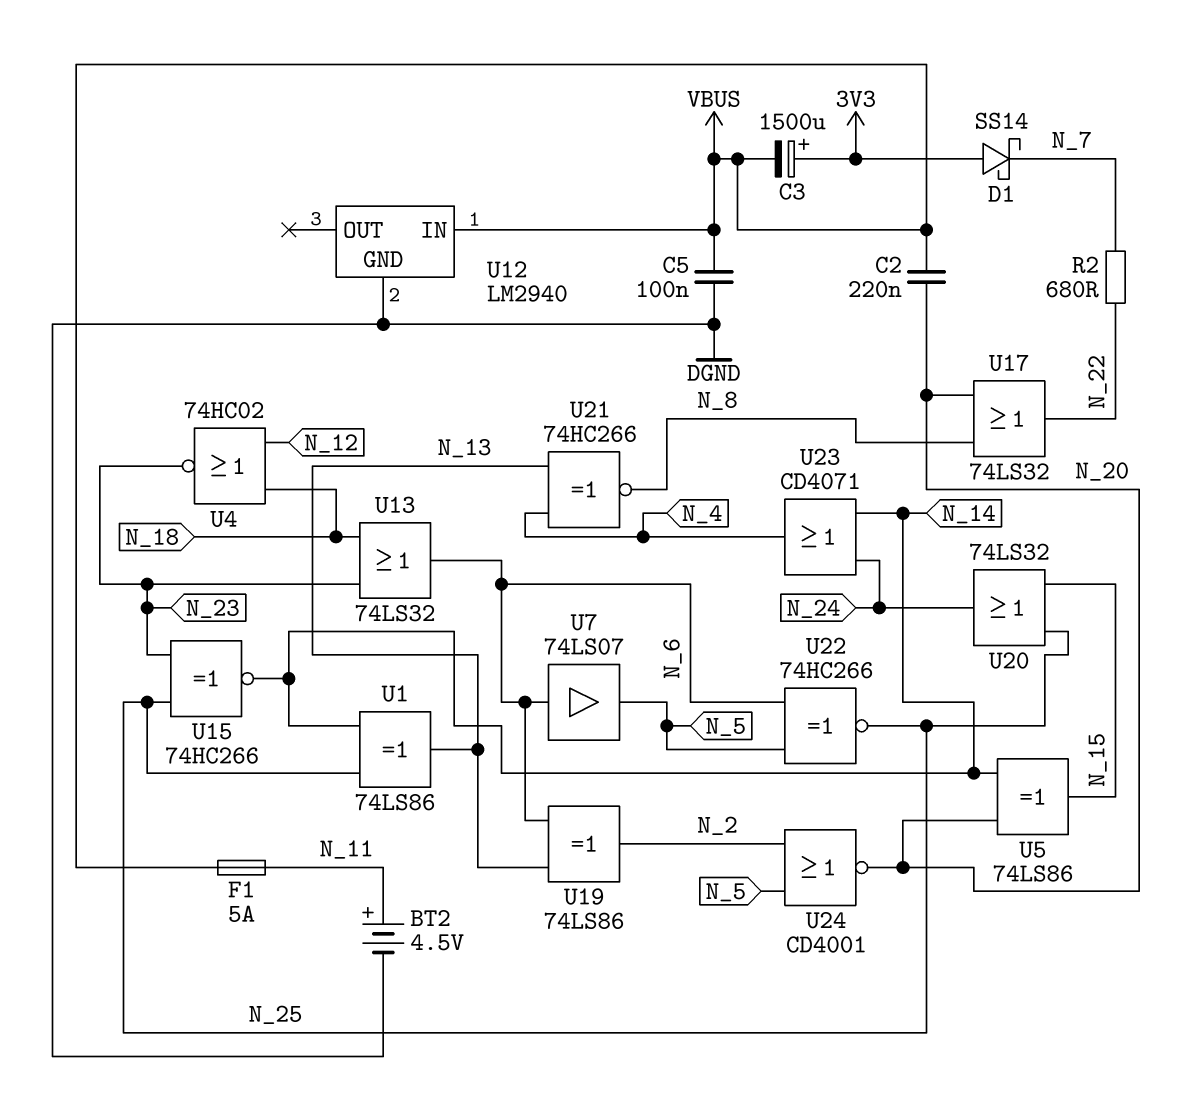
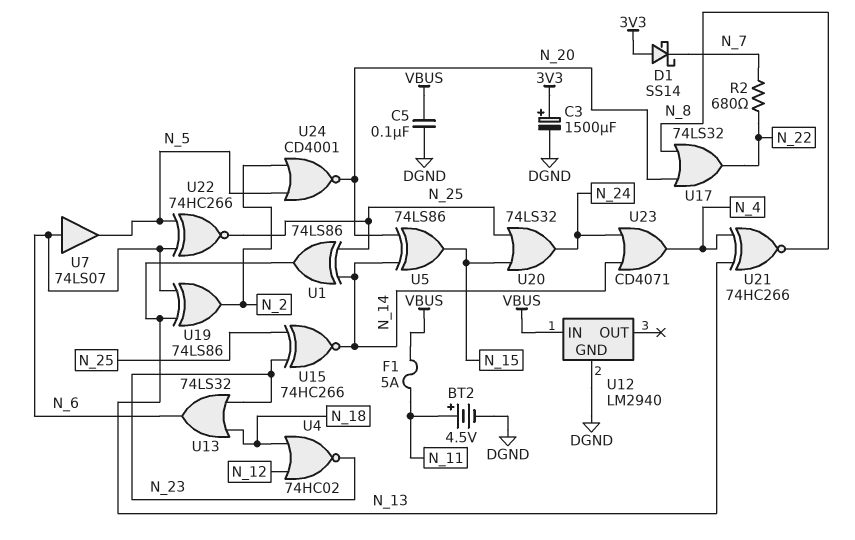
C2: 220nF (N_20, VBUS) -> none
C3: 1500uF (plus 3V3, minus VBUS) -> 1500uF (plus 3V3, minus DGND)

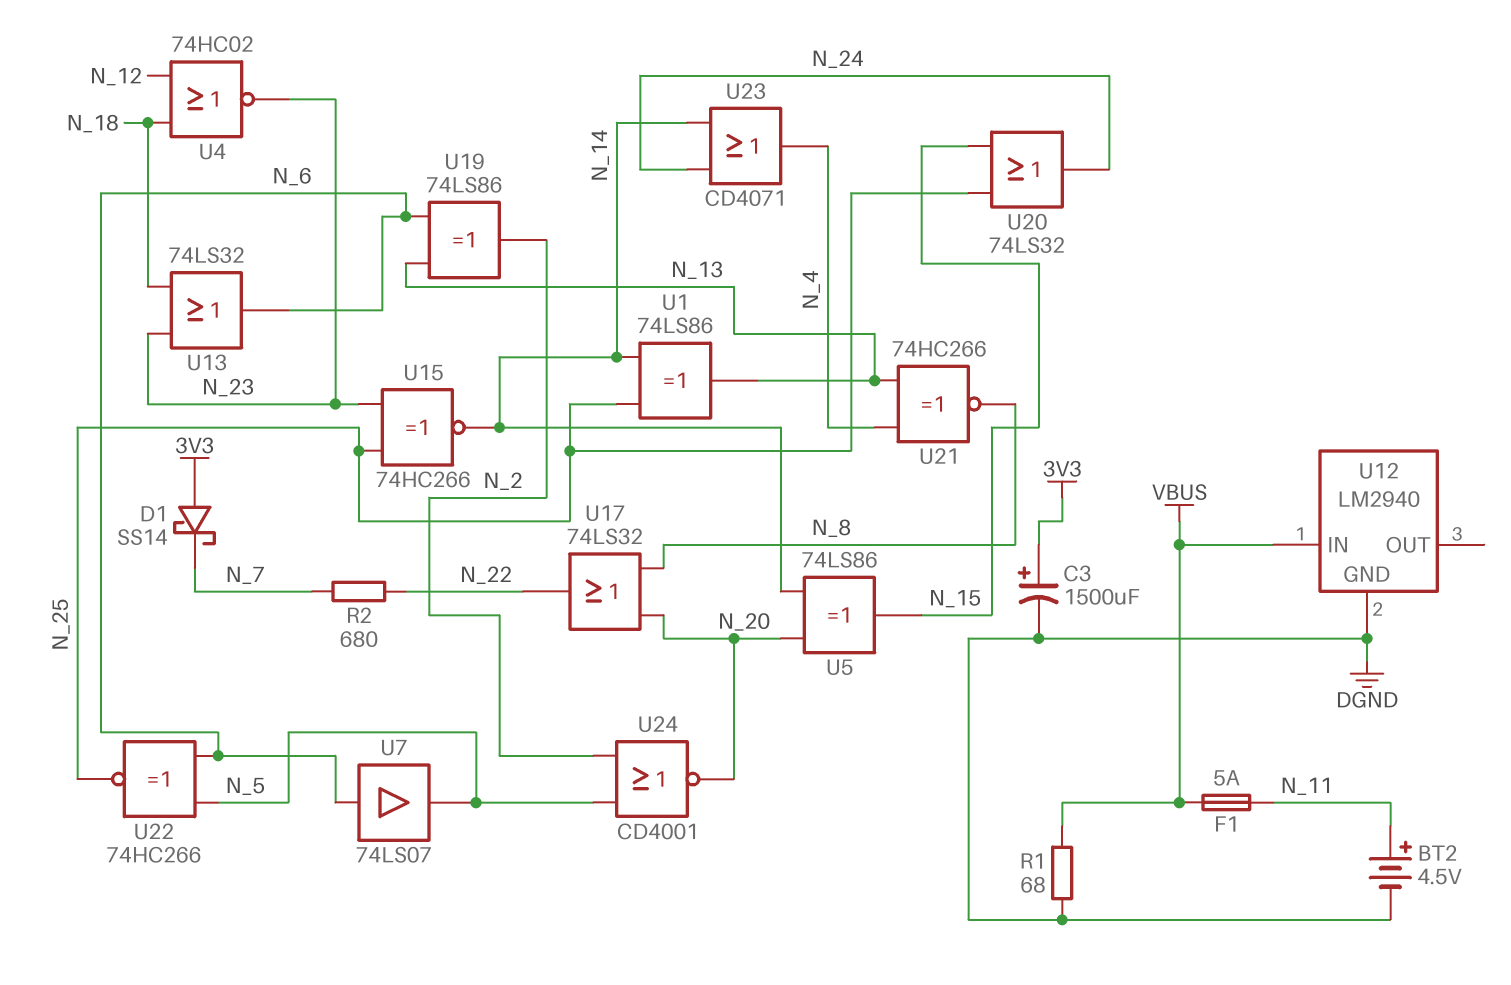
C5: 100nF (DGND, VBUS) -> none
R1: none -> 68 (DGND, VBUS)

